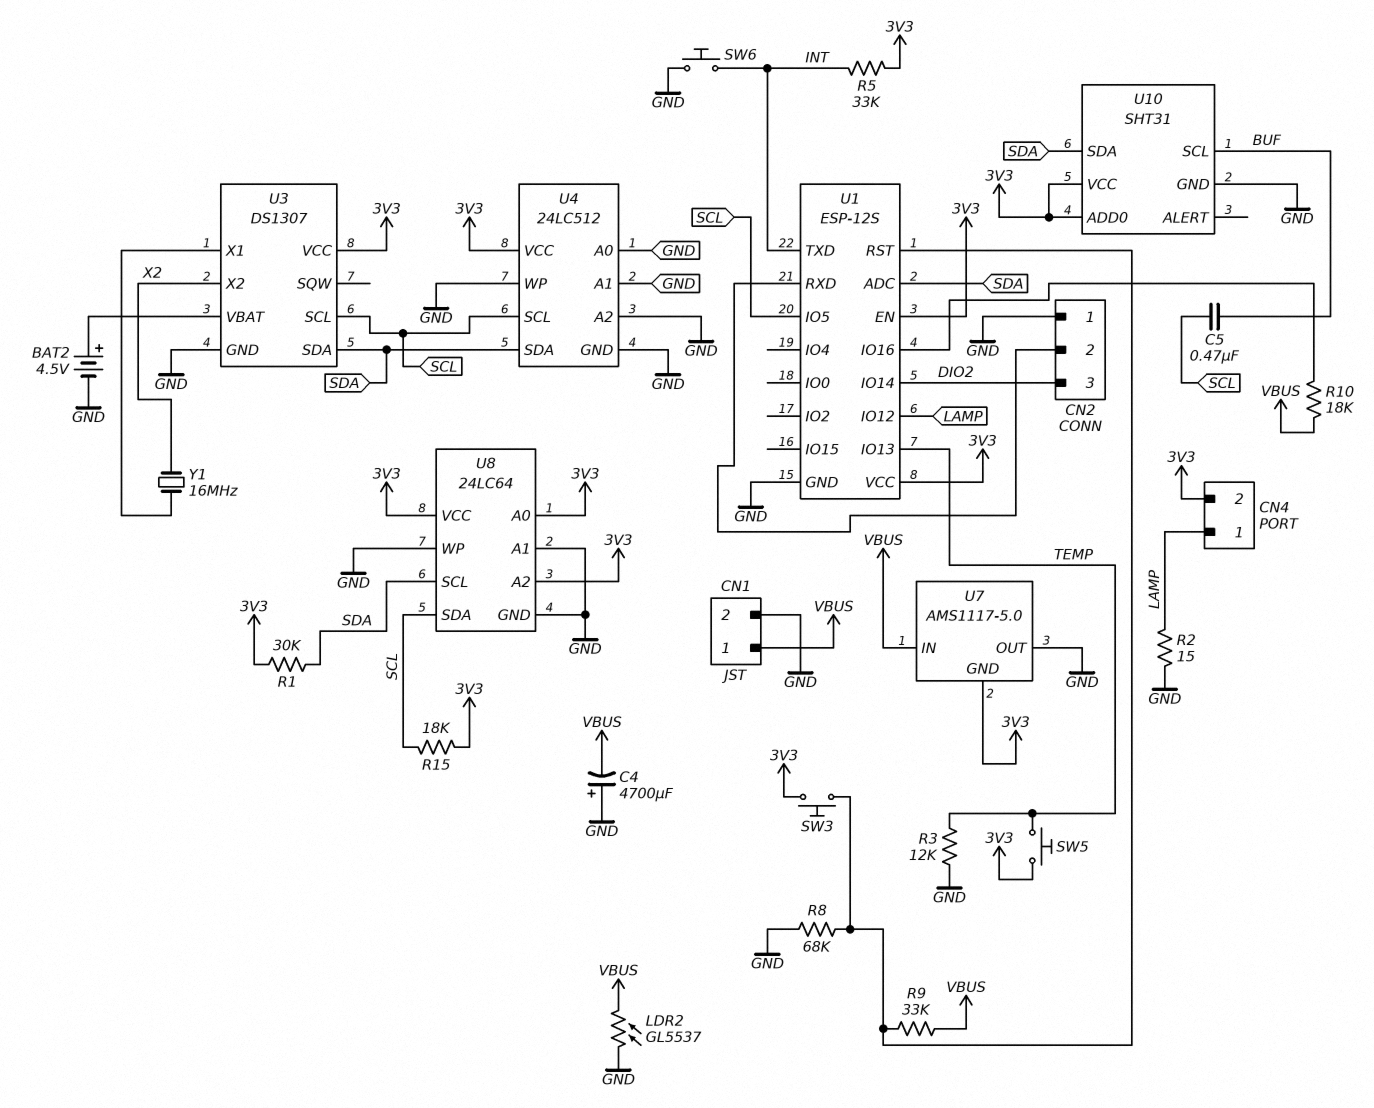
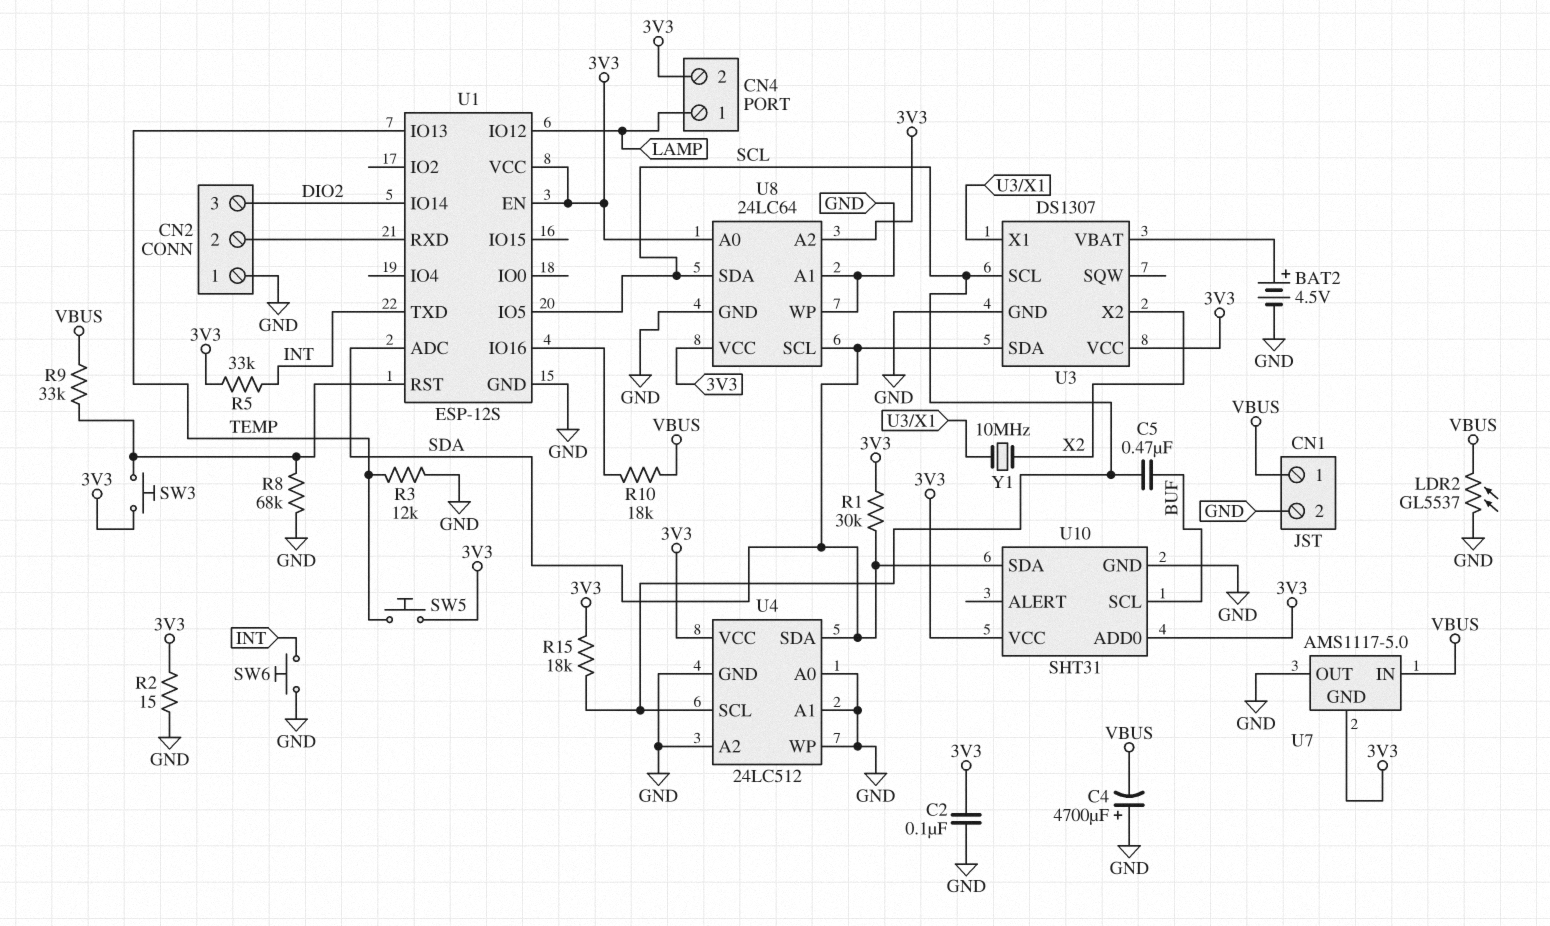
C2: none -> 100nF (3V3, GND)
R2: 15 (GND, LAMP) -> 15 (3V3, GND)
Y1: 16MHz (U3/X1, X2) -> 10MHz (U3/X1, X2)

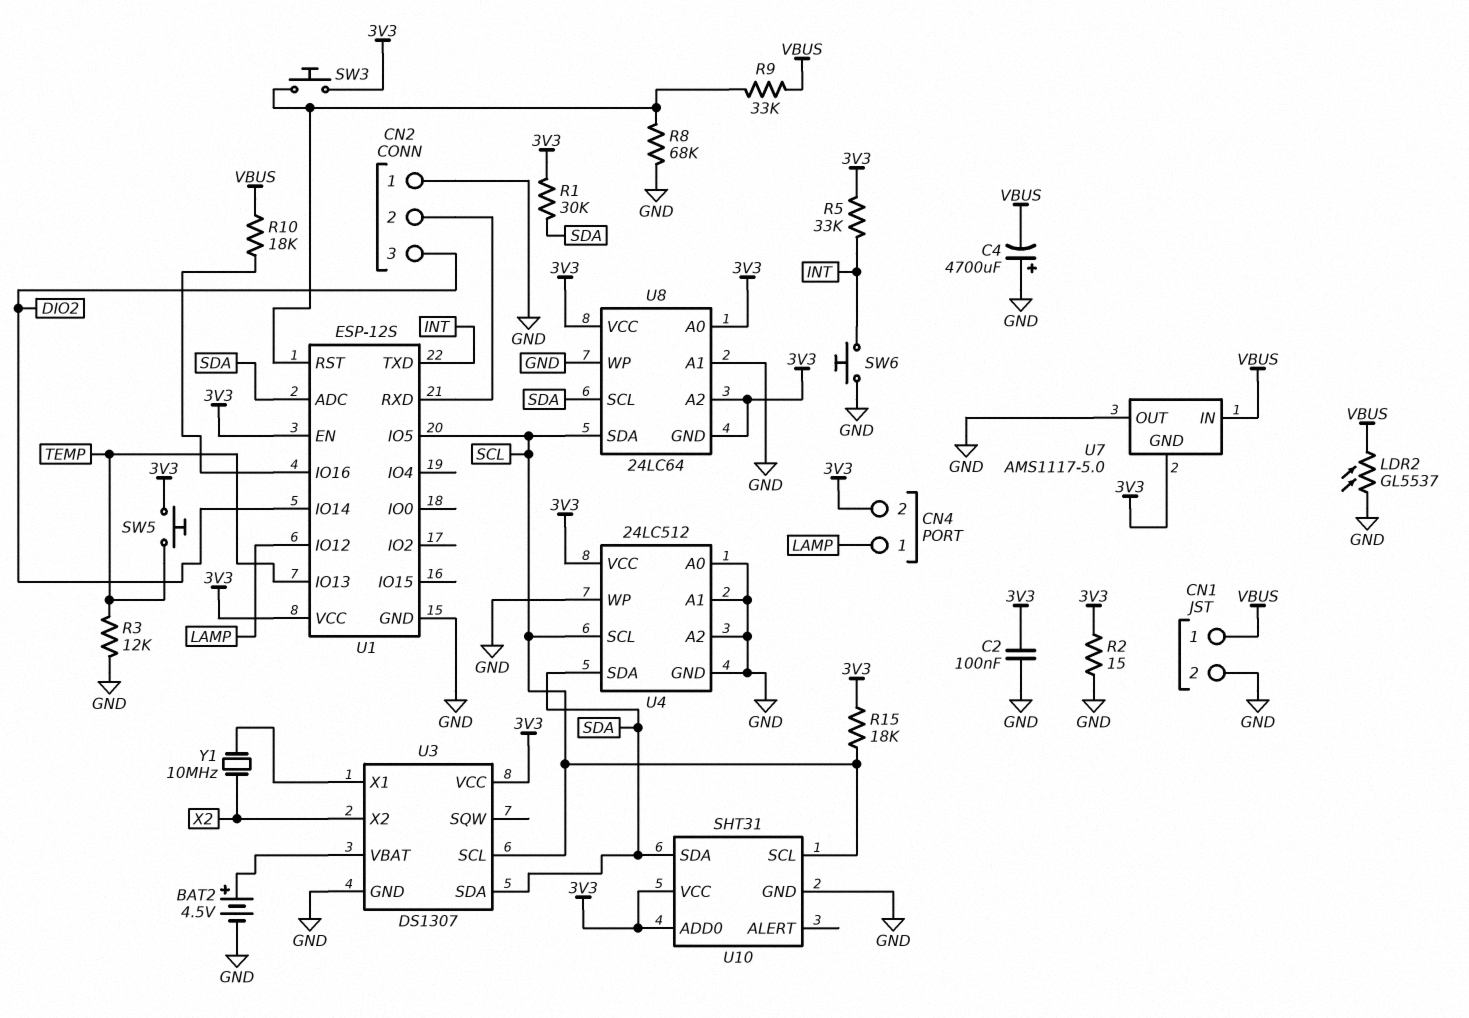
C5: 470nF (BUF, SCL) -> none
U8 pin GND: GND -> 3V3
U10 pin SCL: BUF -> SCL

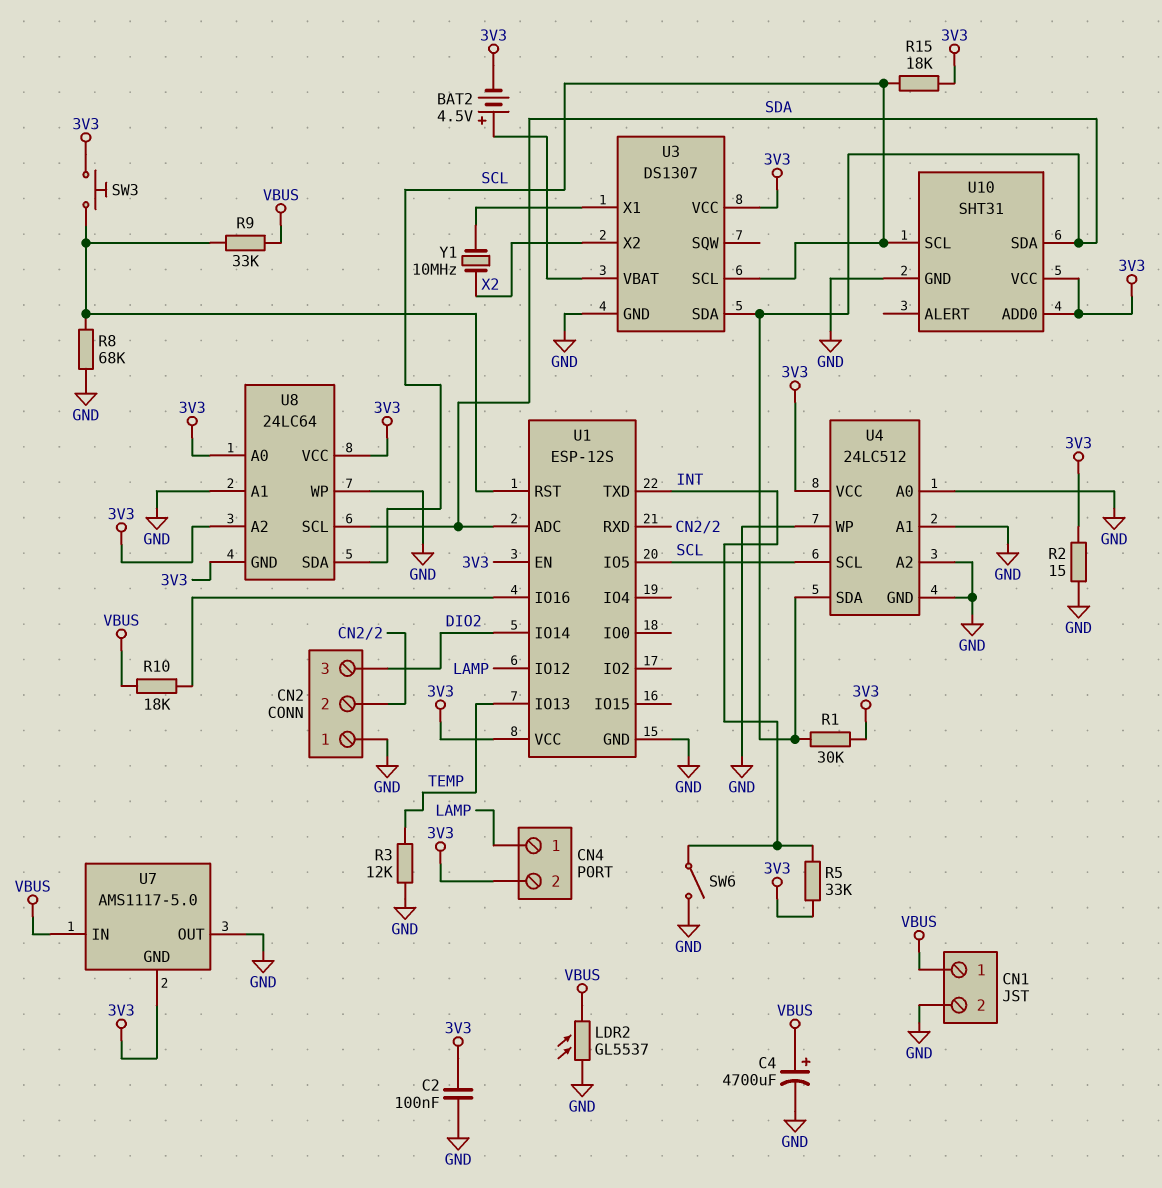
BAT2: 4.5V (plus U3/VBAT, minus GND) -> 4.5V (plus U3/VBAT, minus 3V3)
C4: 4700uF (plus GND, minus VBUS) -> 4700uF (plus VBUS, minus GND)
SW5: button (3V3, TEMP) -> none
SW6: button (GND, INT) -> switch (GND, INT)

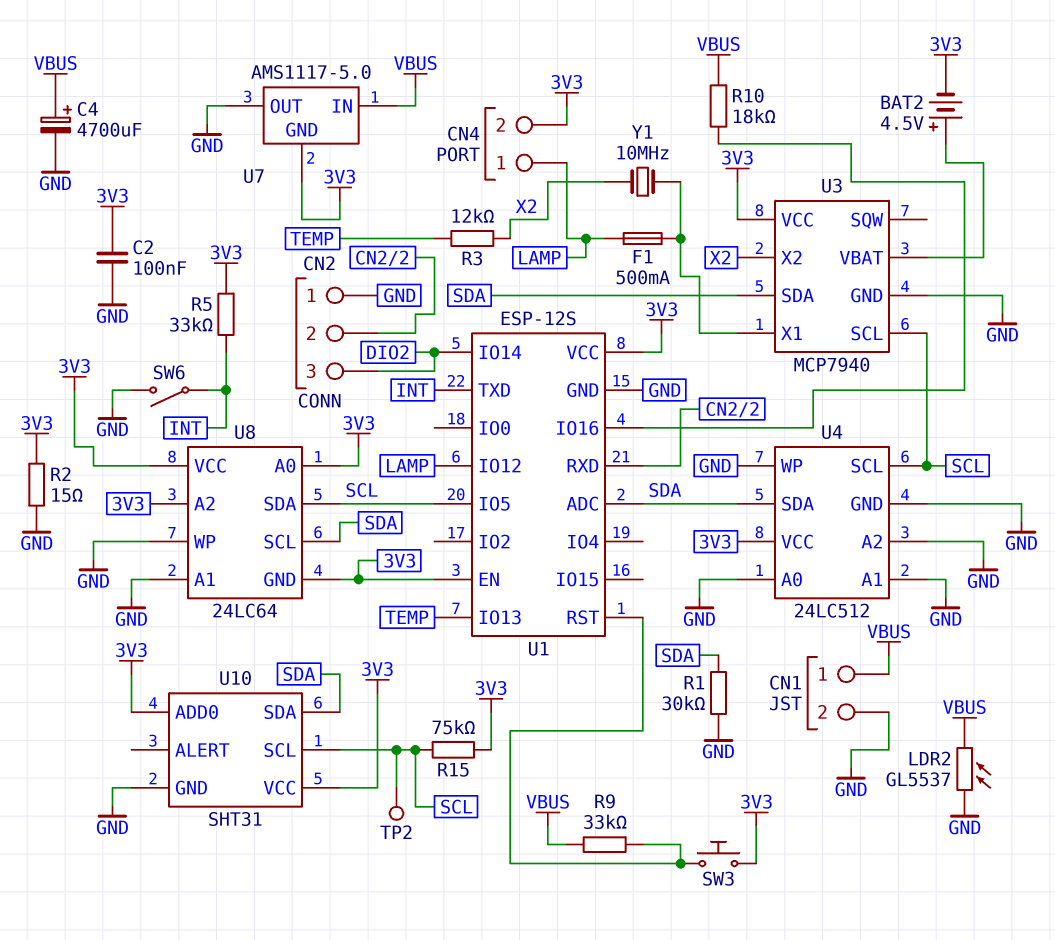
F1: none -> 500mA (LAMP, U3/X1)
R1: 30k (3V3, SDA) -> 30k (GND, SDA)
R3: 12k (GND, TEMP) -> 12k (TEMP, X2)
R8: 68k (GND, U1/RST) -> none
R15: 18k (3V3, SCL) -> 75k (3V3, SCL)
TP2: none -> test point (SCL)
U3: DS1307 -> MCP7940

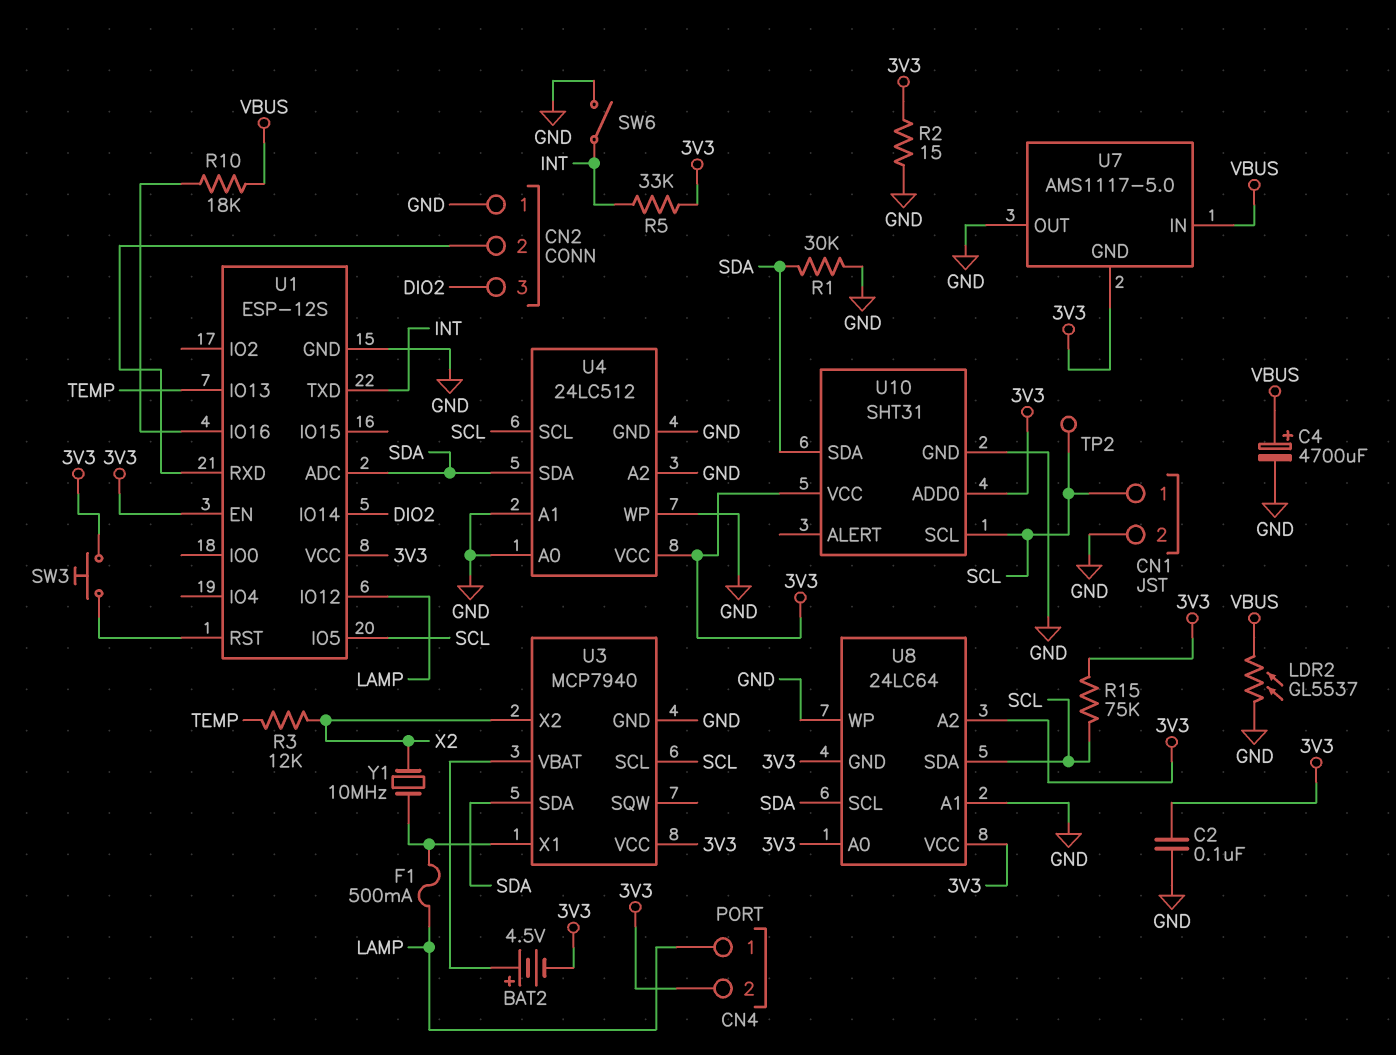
CN1 pin 1: VBUS -> SCL
R9: 33k (U1/RST, VBUS) -> none

